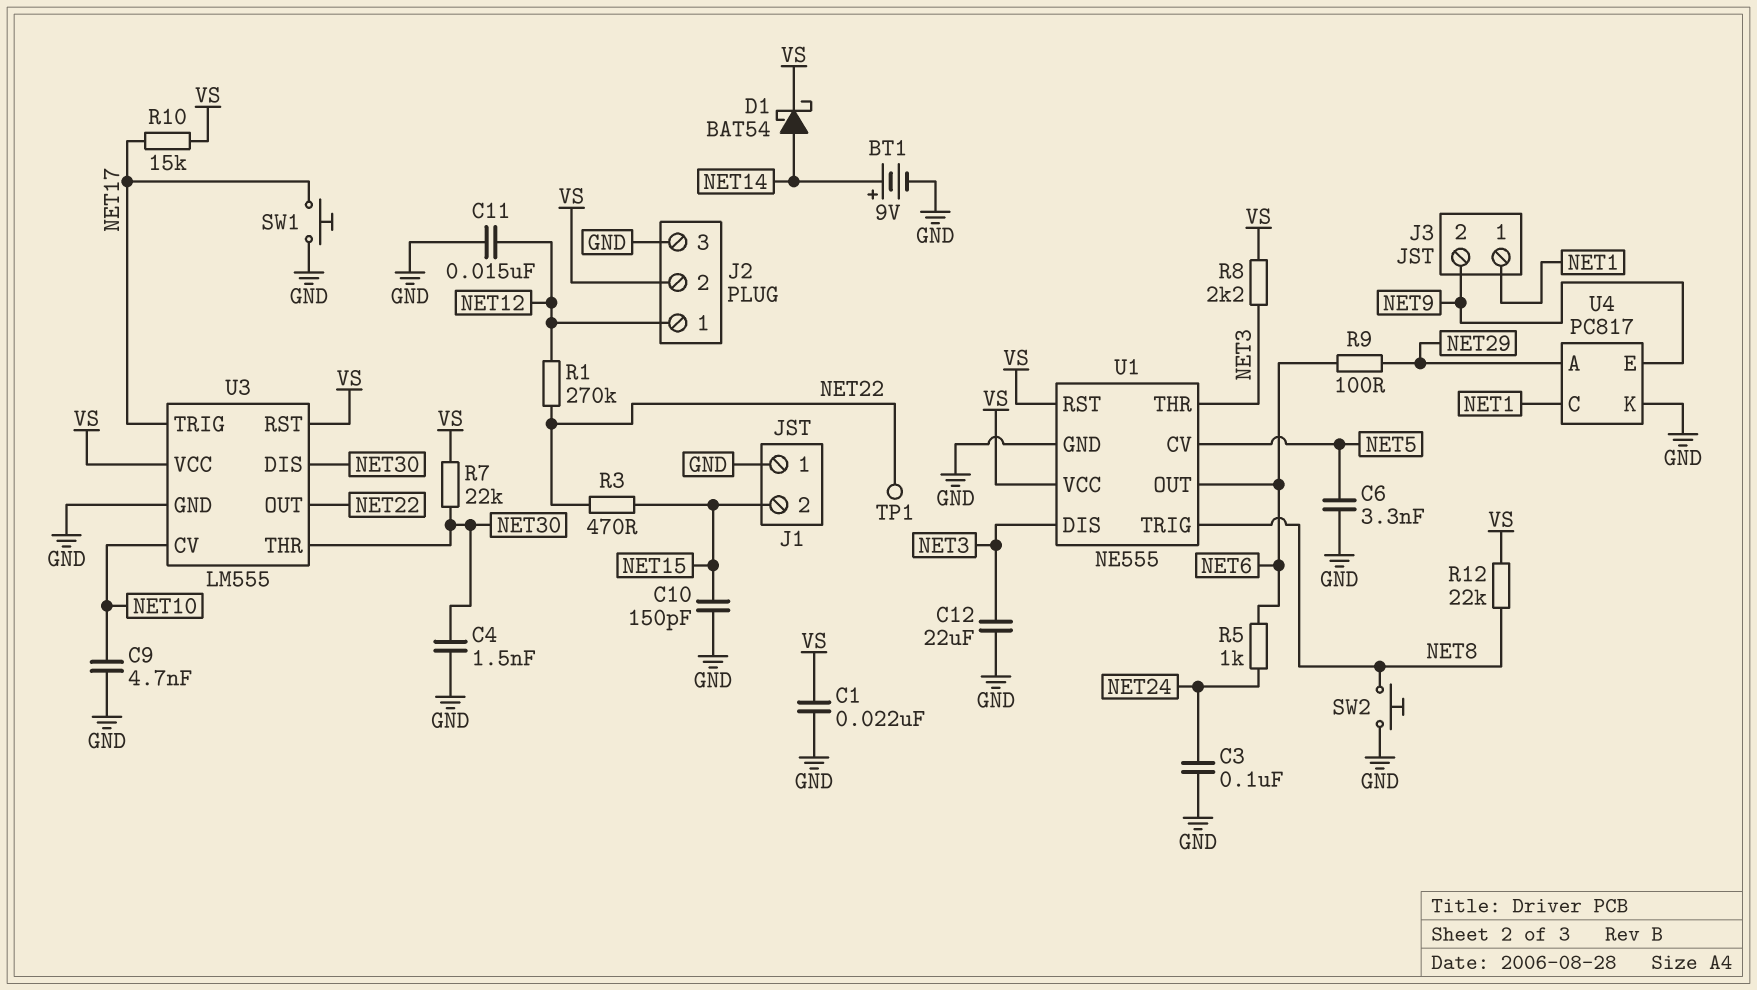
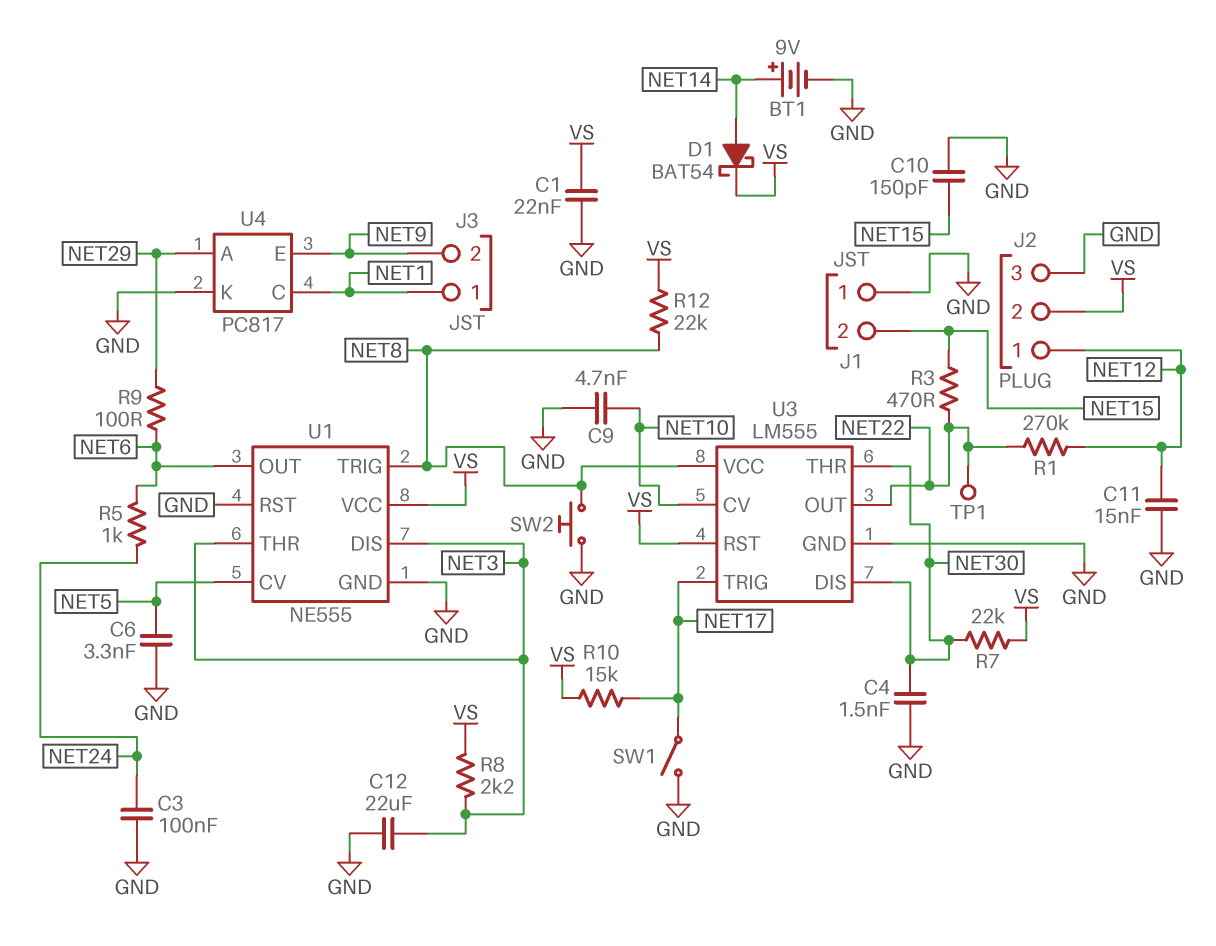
SW1: button (GND, NET17) -> switch (GND, NET17)
U1 pin RST: VS -> GND
U3 pin VCC: VS -> NET8

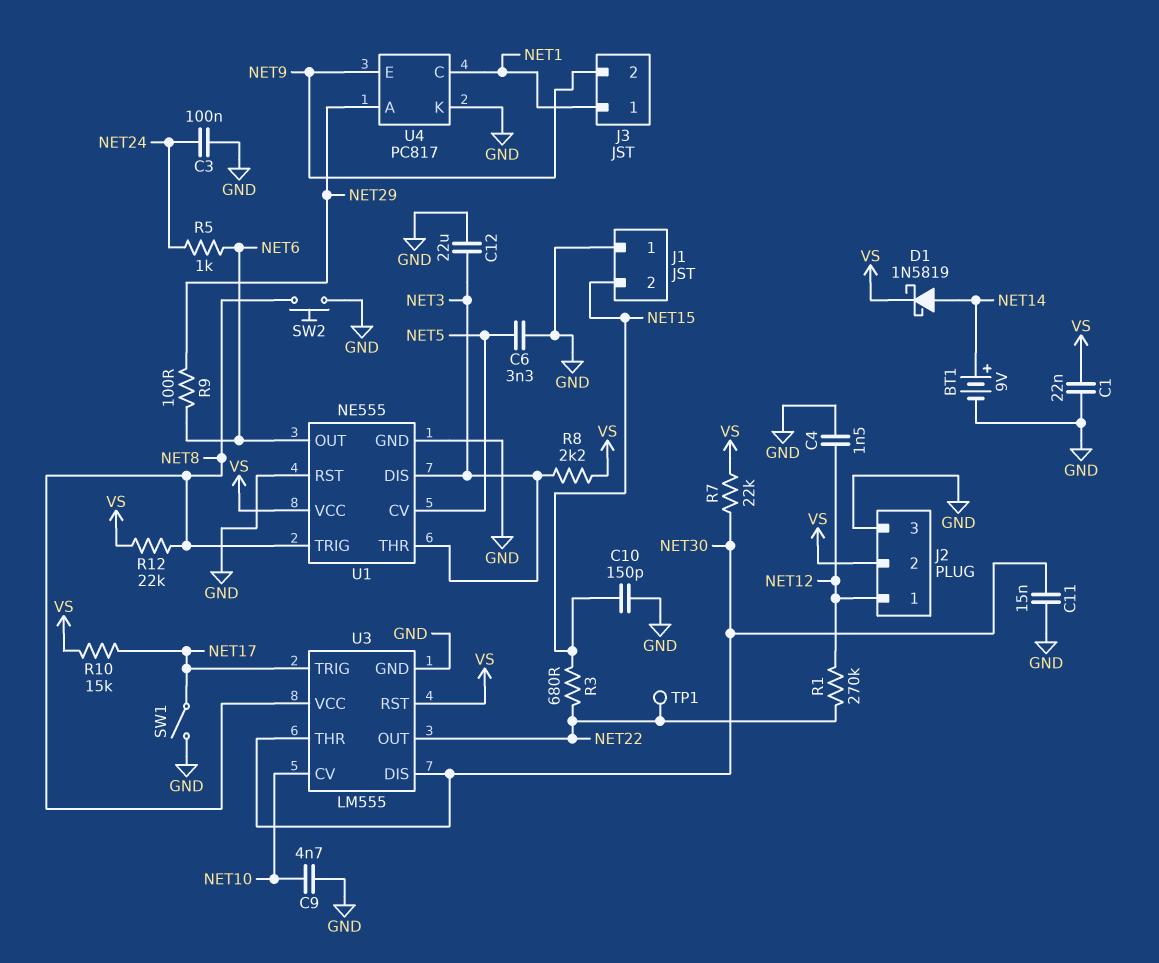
C4: 1.5nF (GND, NET30) -> 1.5nF (GND, NET12)
C11: 15nF (GND, NET12) -> 15nF (GND, NET30)
D1: schottky BAT54 (A NET14, K VS) -> schottky 1N5819 (A NET14, K VS)
R3: 470 (NET15, NET22) -> 680 (NET15, NET22)

